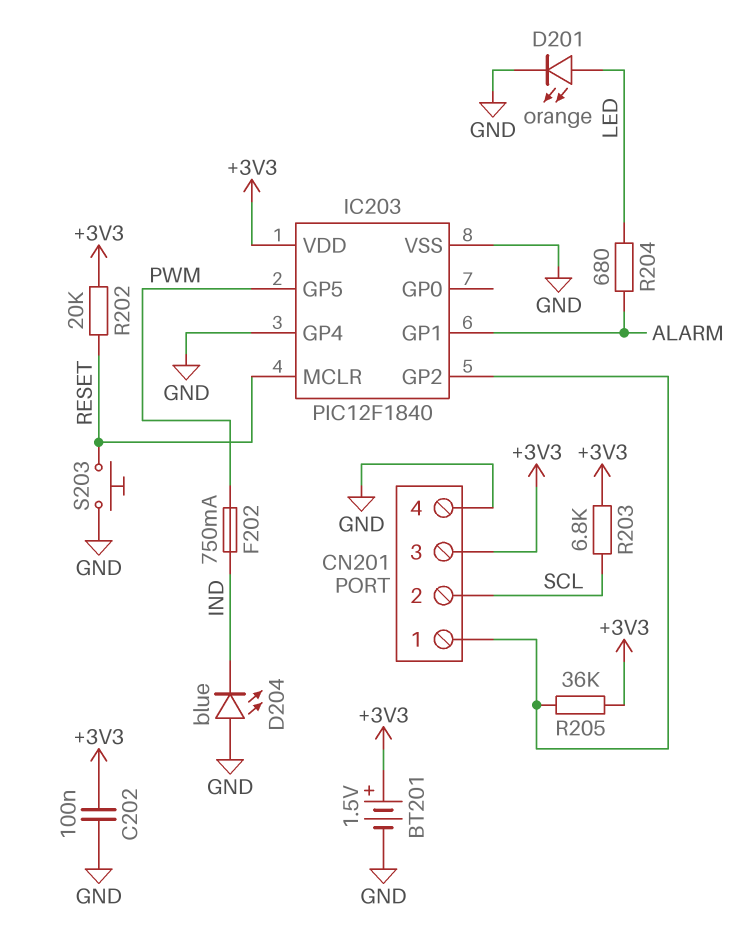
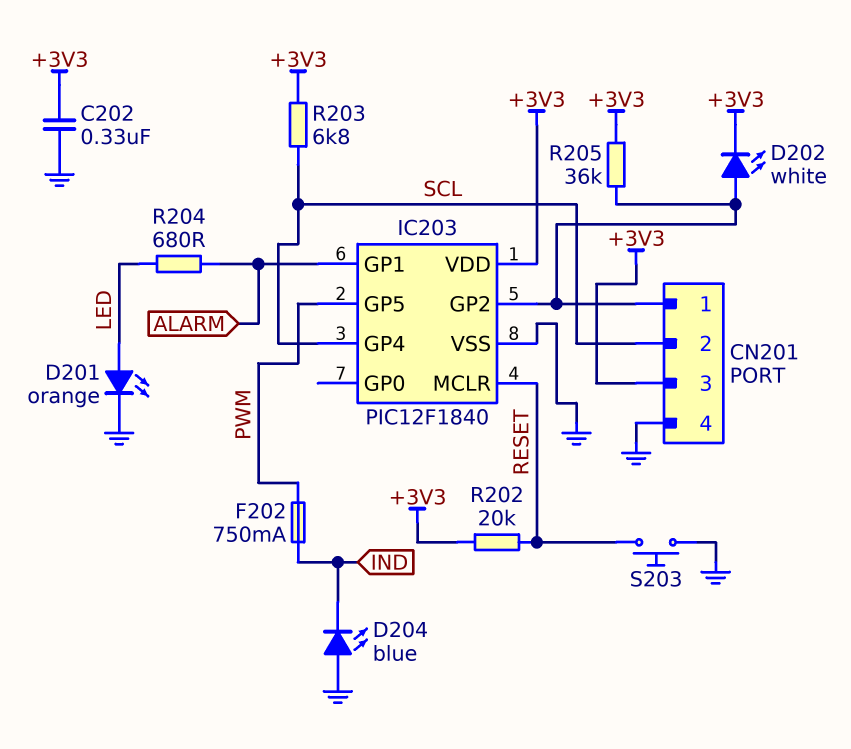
BT201: 1.5V (plus +3V3, minus GND) -> none
C202: 100nF (+3V3, GND) -> 330nF (+3V3, GND)
D202: none -> LED white (A CN201/1, K +3V3)
IC203 pin GP4: GND -> SCL

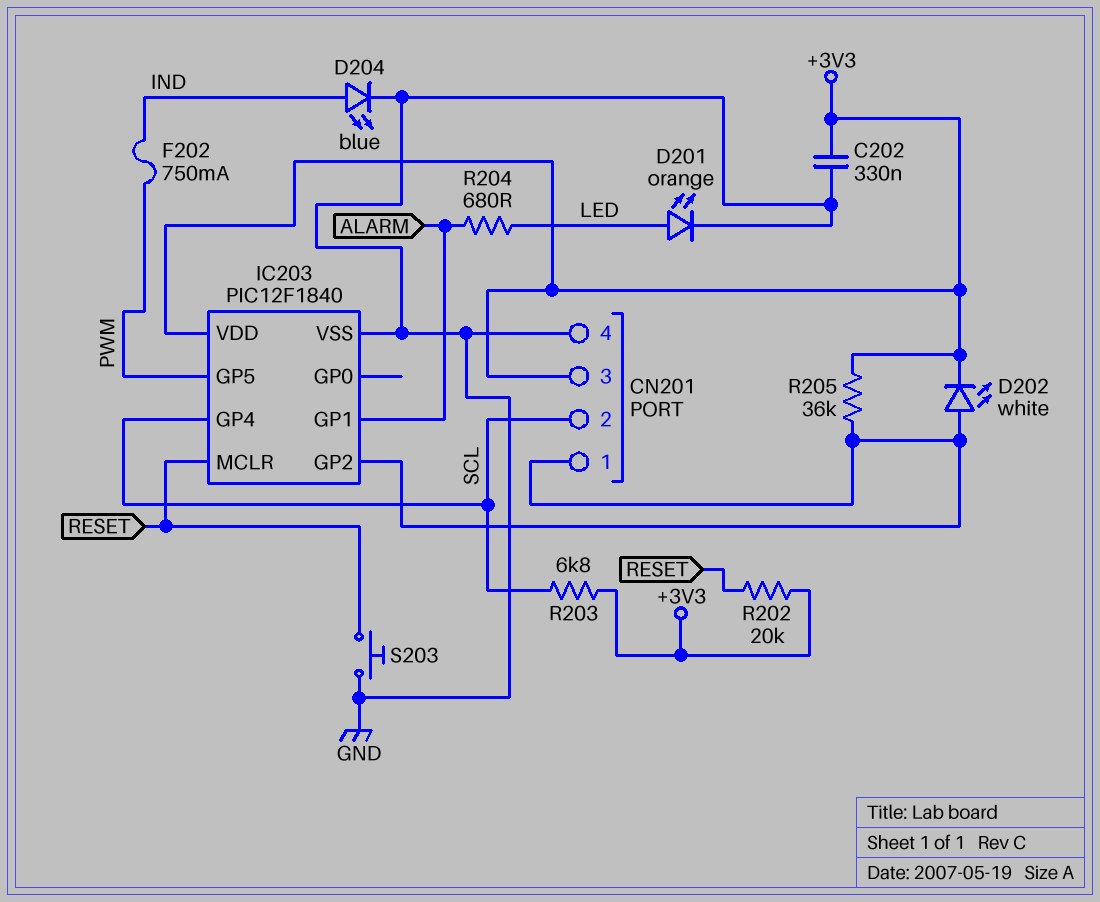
D204: LED blue (A GND, K IND) -> LED blue (A IND, K GND)

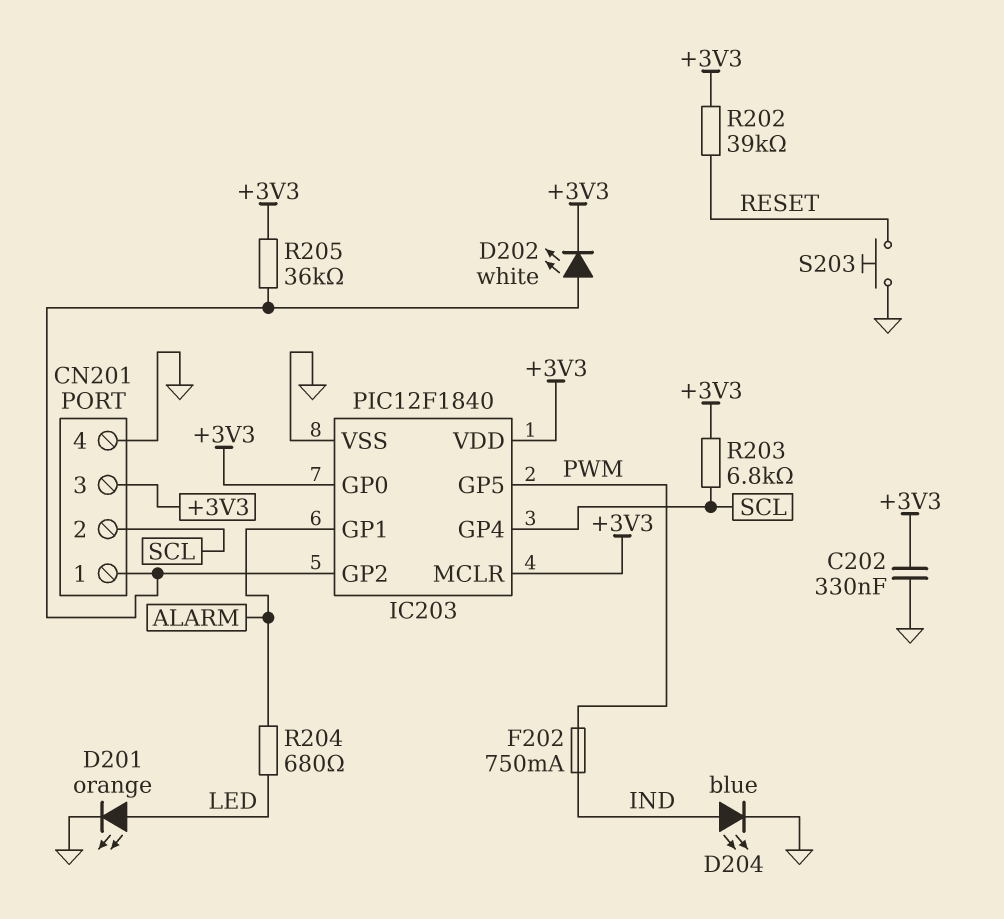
IC203 pin GP0: none -> +3V3
IC203 pin MCLR: RESET -> +3V3
R202: 20k (+3V3, RESET) -> 39k (+3V3, RESET)

